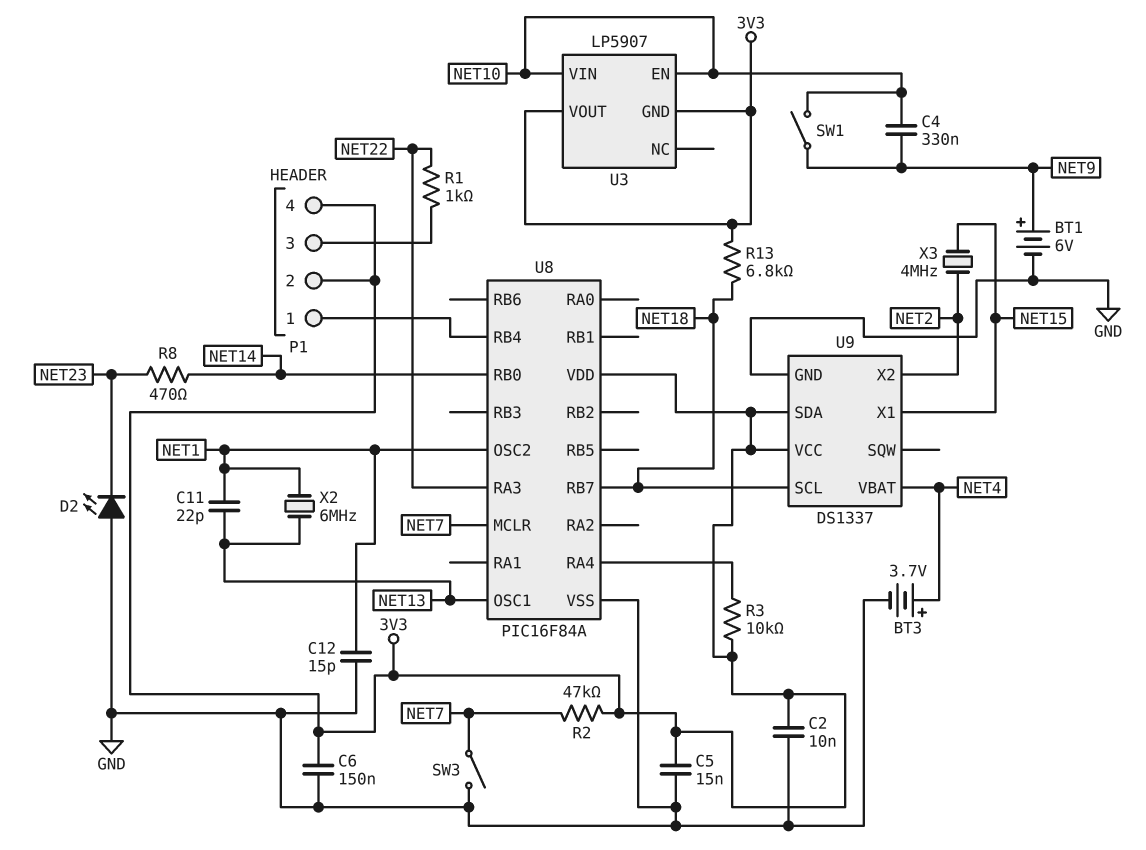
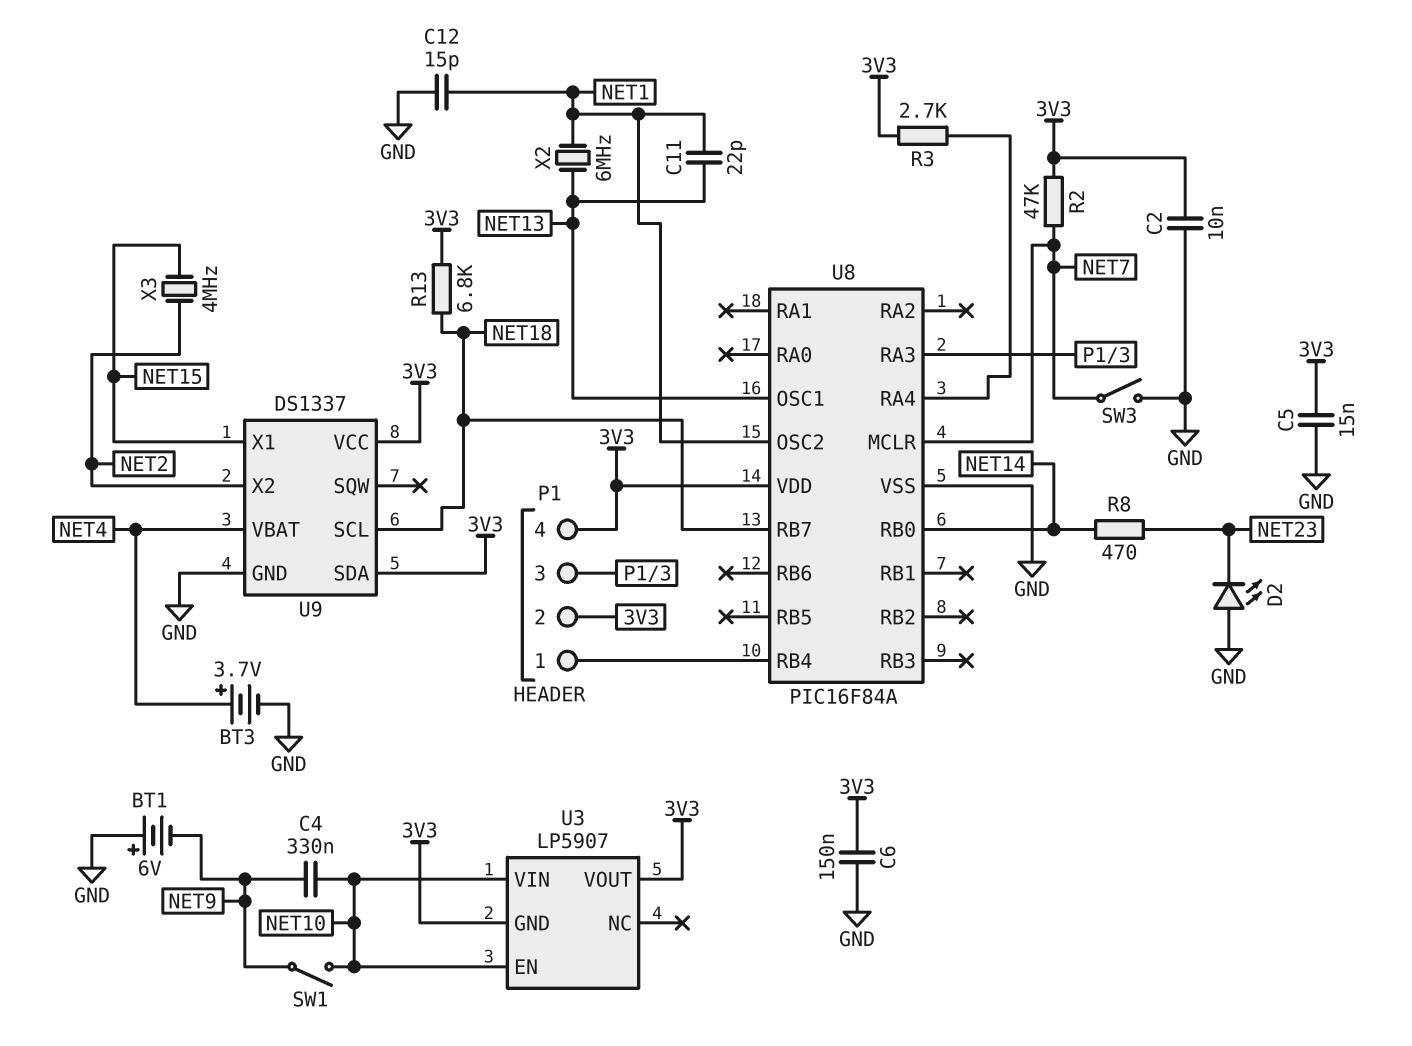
BT1: 6V (plus NET9, minus GND) -> 6V (plus GND, minus NET9)
R1: 1k (NET22, P1/3) -> none
R3: 10k (3V3, U8/RA4) -> 2.7k (3V3, U8/RA4)
U8 pin RA3: NET22 -> P1/3

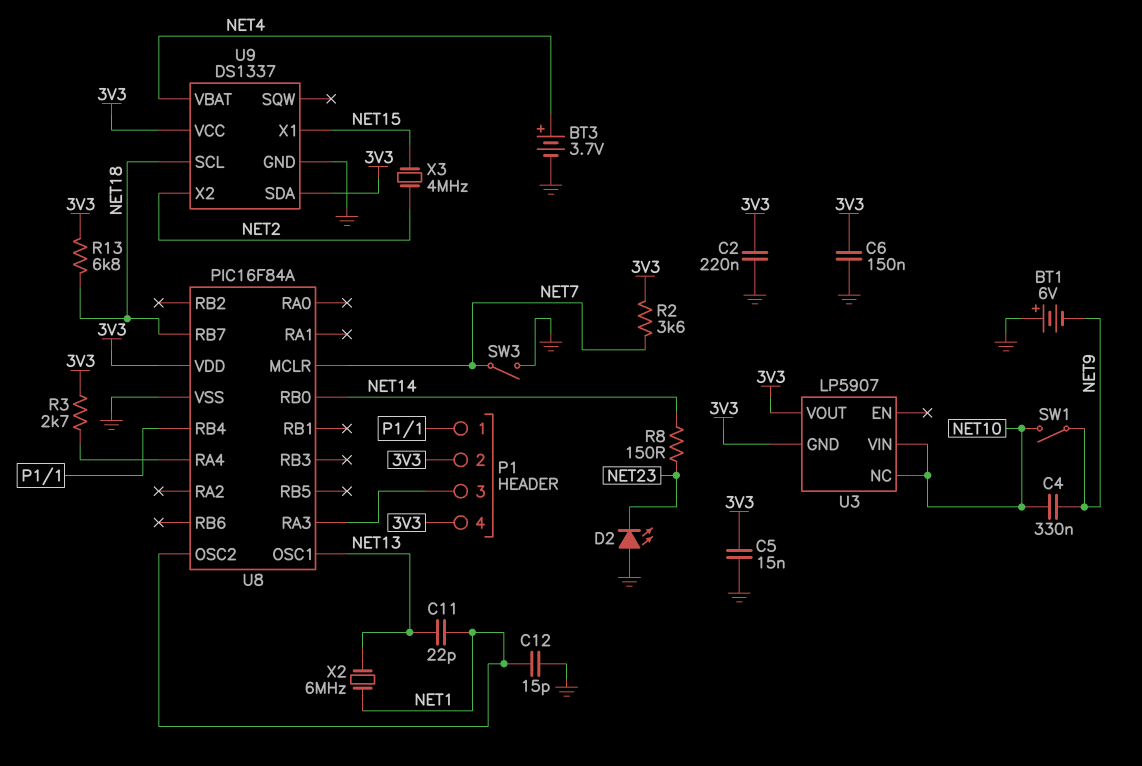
C2: 10nF (3V3, GND) -> 220nF (3V3, GND)
R2: 47k (3V3, NET7) -> 3.6k (3V3, NET7)
R8: 470 (NET14, NET23) -> 150 (NET14, NET23)
U3 pin EN: NET10 -> none
U3 pin NC: none -> NET10

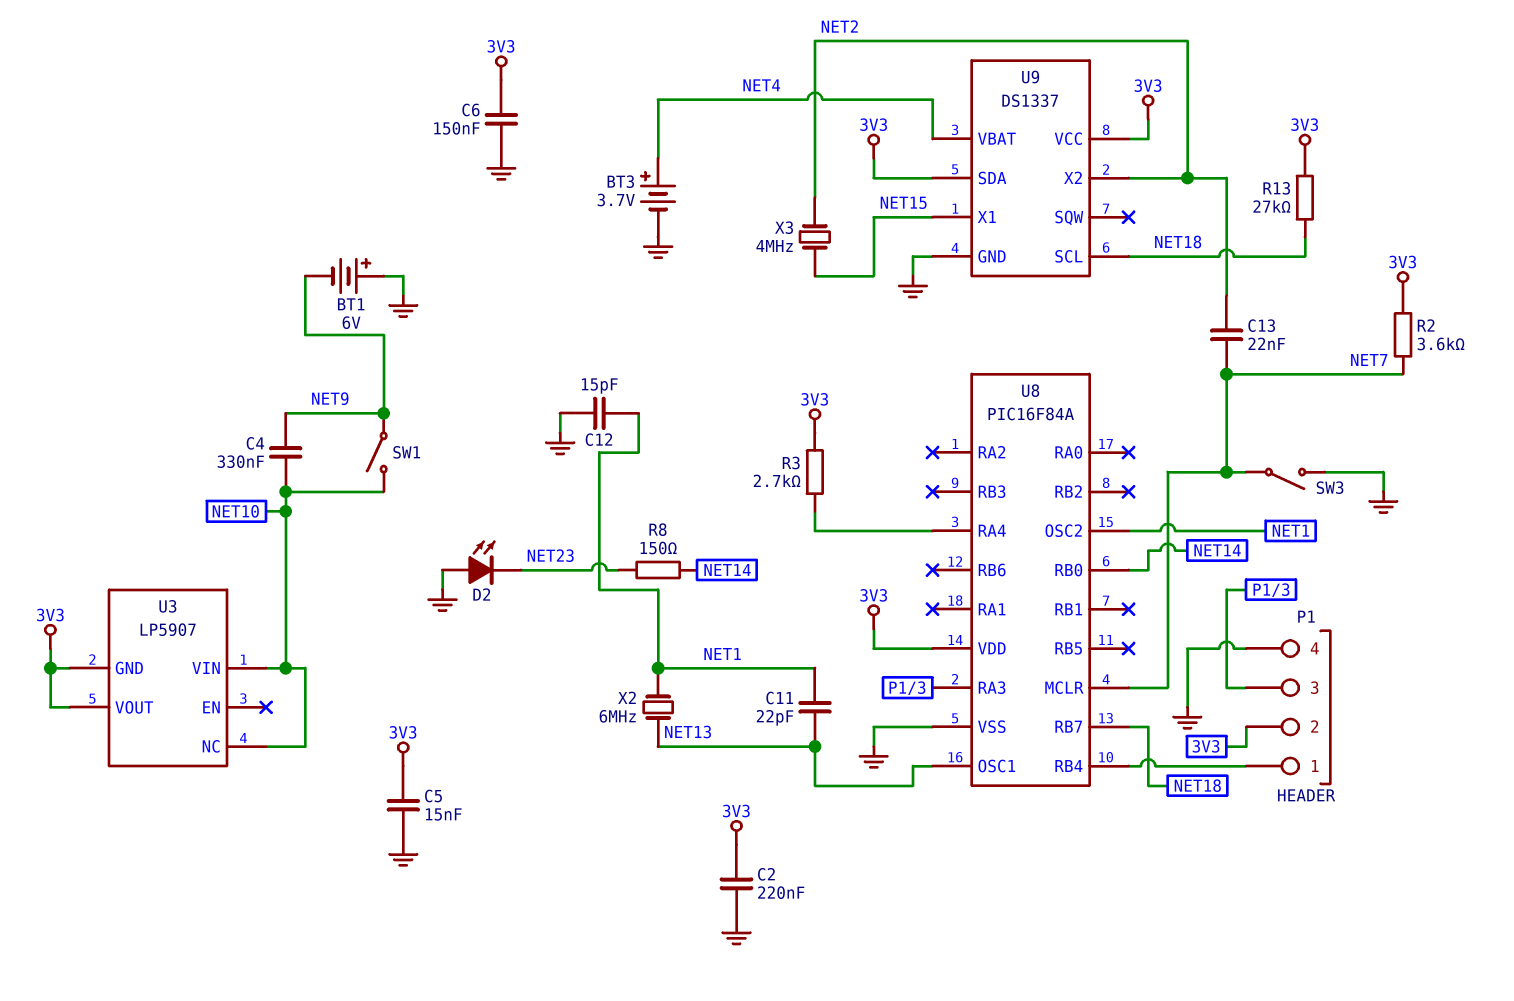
C13: none -> 22nF (NET2, NET7)
P1 pin 4: 3V3 -> GND
R13: 6.8k (3V3, NET18) -> 27k (3V3, NET18)

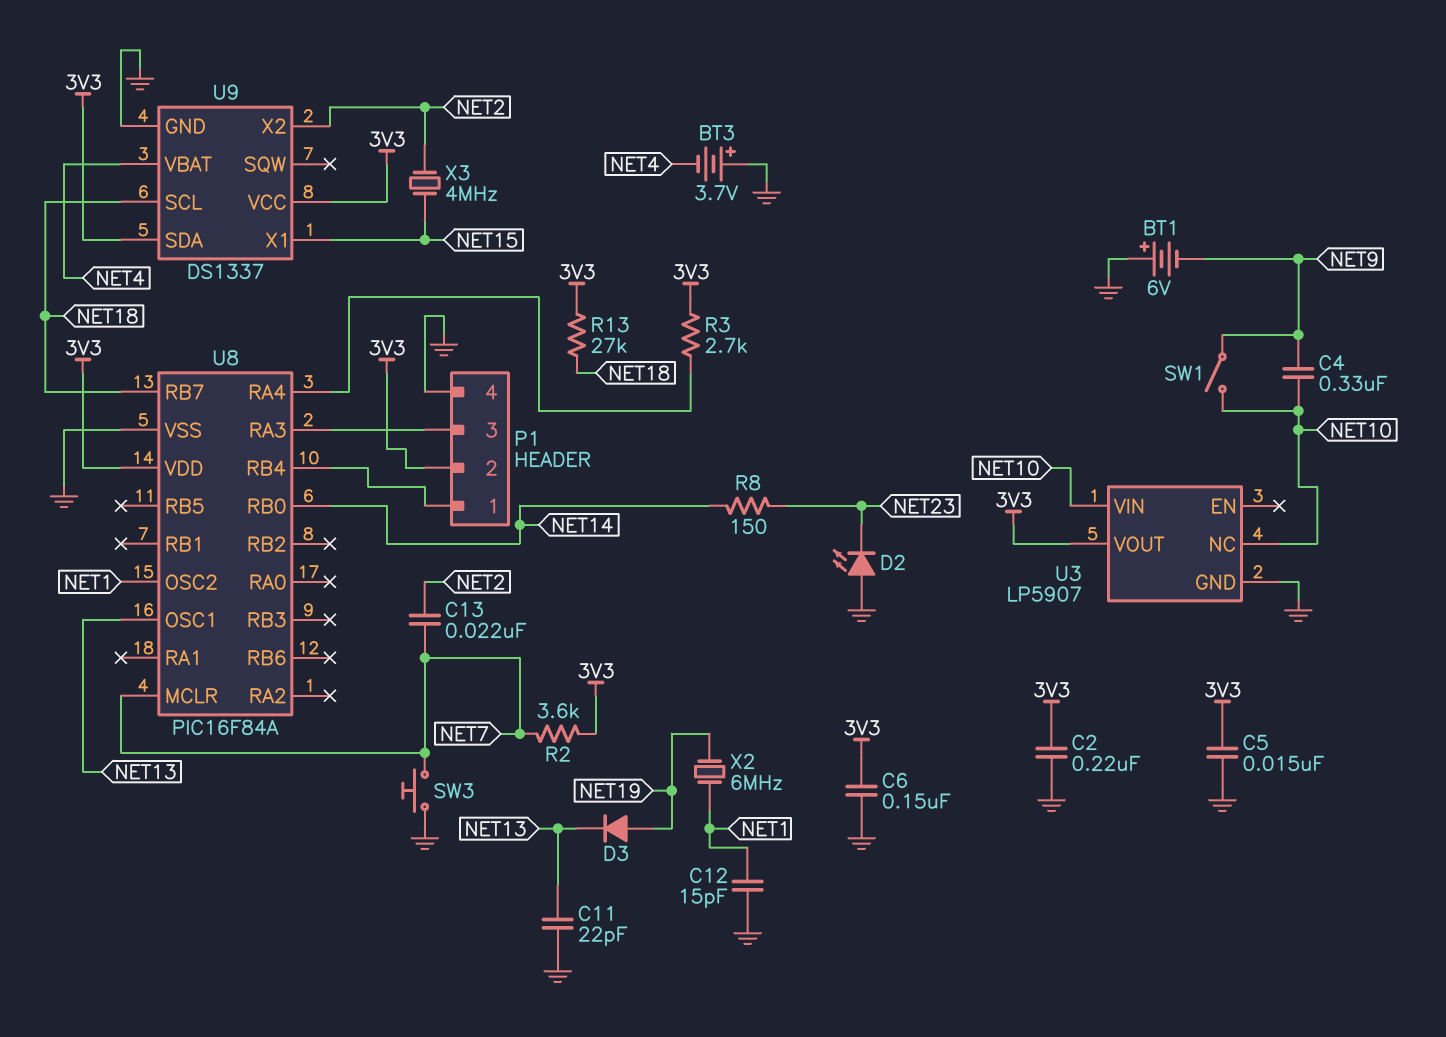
BT3: 3.7V (plus NET4, minus GND) -> 3.7V (plus GND, minus NET4)
C11: 22pF (NET1, NET13) -> 22pF (GND, NET13)
D3: none -> diode (A NET19, K NET13)
SW3: switch (GND, NET7) -> button (GND, NET7)
U3 pin GND: 3V3 -> GND
X2: 6MHz (NET1, NET13) -> 6MHz (NET1, NET19)

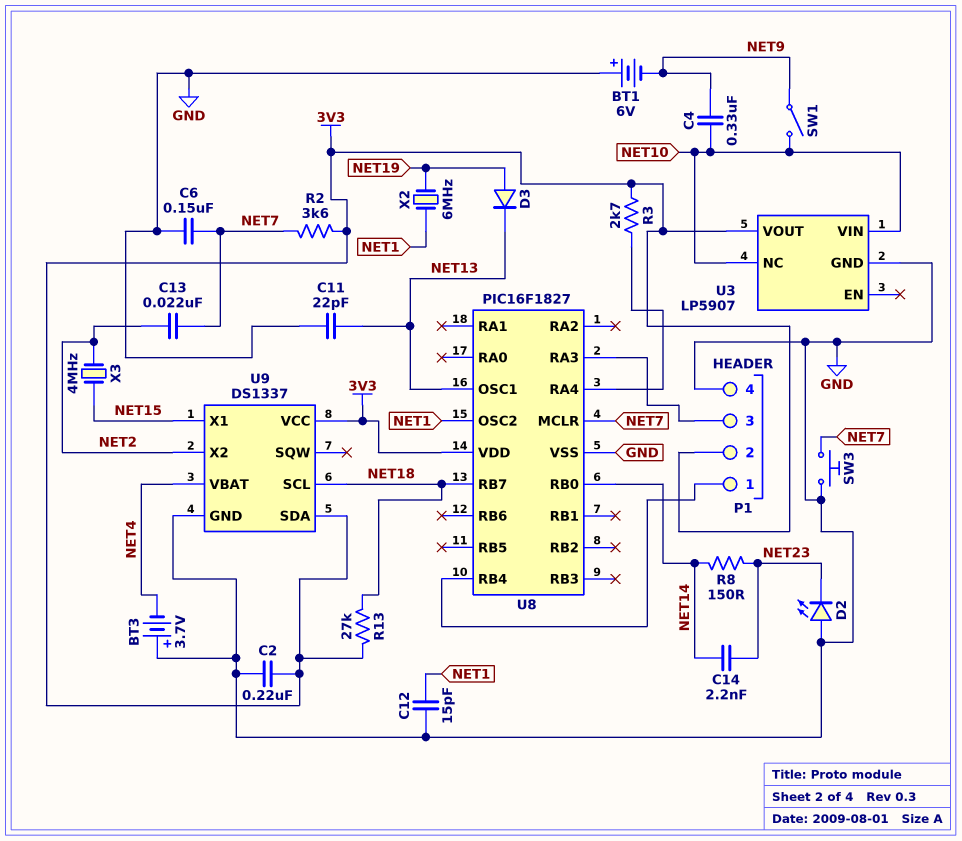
C5: 15nF (3V3, GND) -> none
C6: 150nF (3V3, GND) -> 150nF (GND, NET7)
C14: none -> 2.2nF (NET14, NET23)
U8: PIC16F84A -> PIC16F1827

